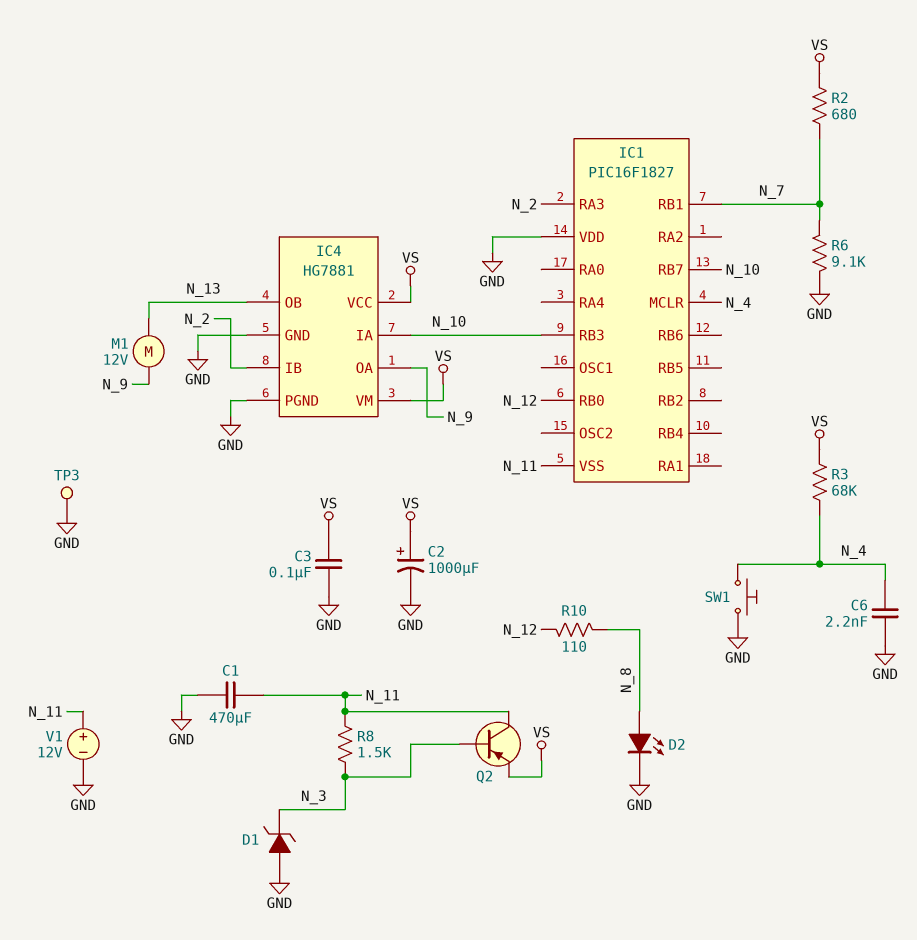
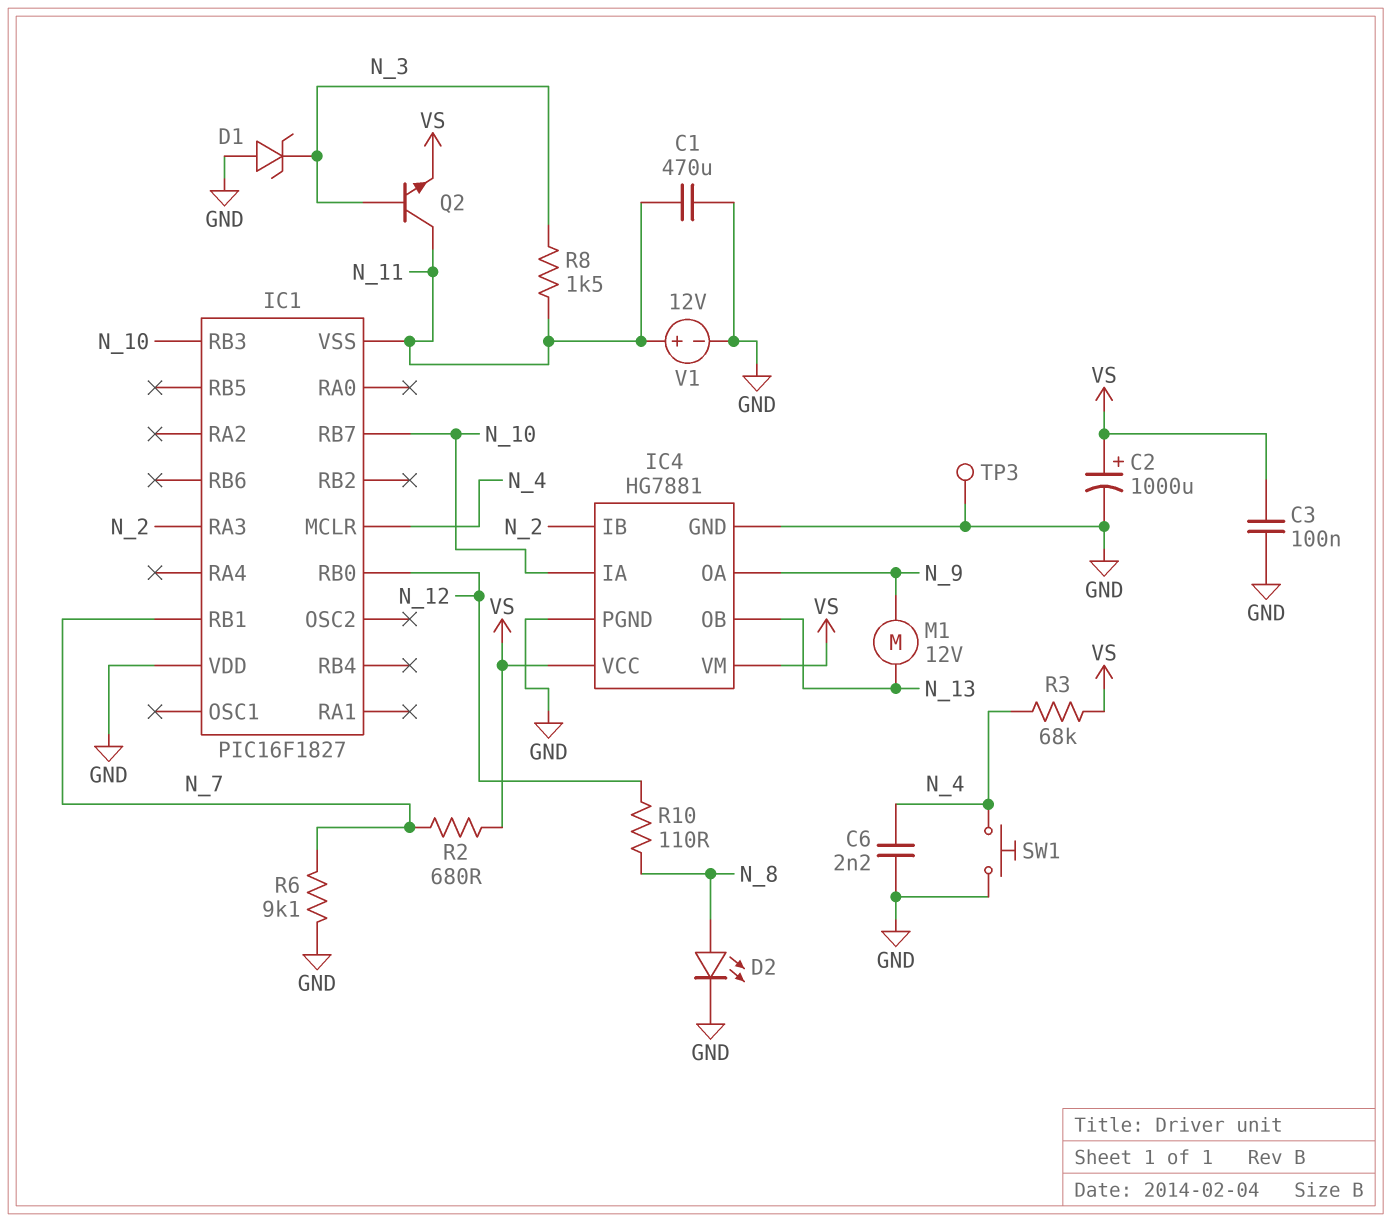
Q2: PNP (B N_3, C N_11, E VS) -> NPN (B N_3, C N_11, E VS)

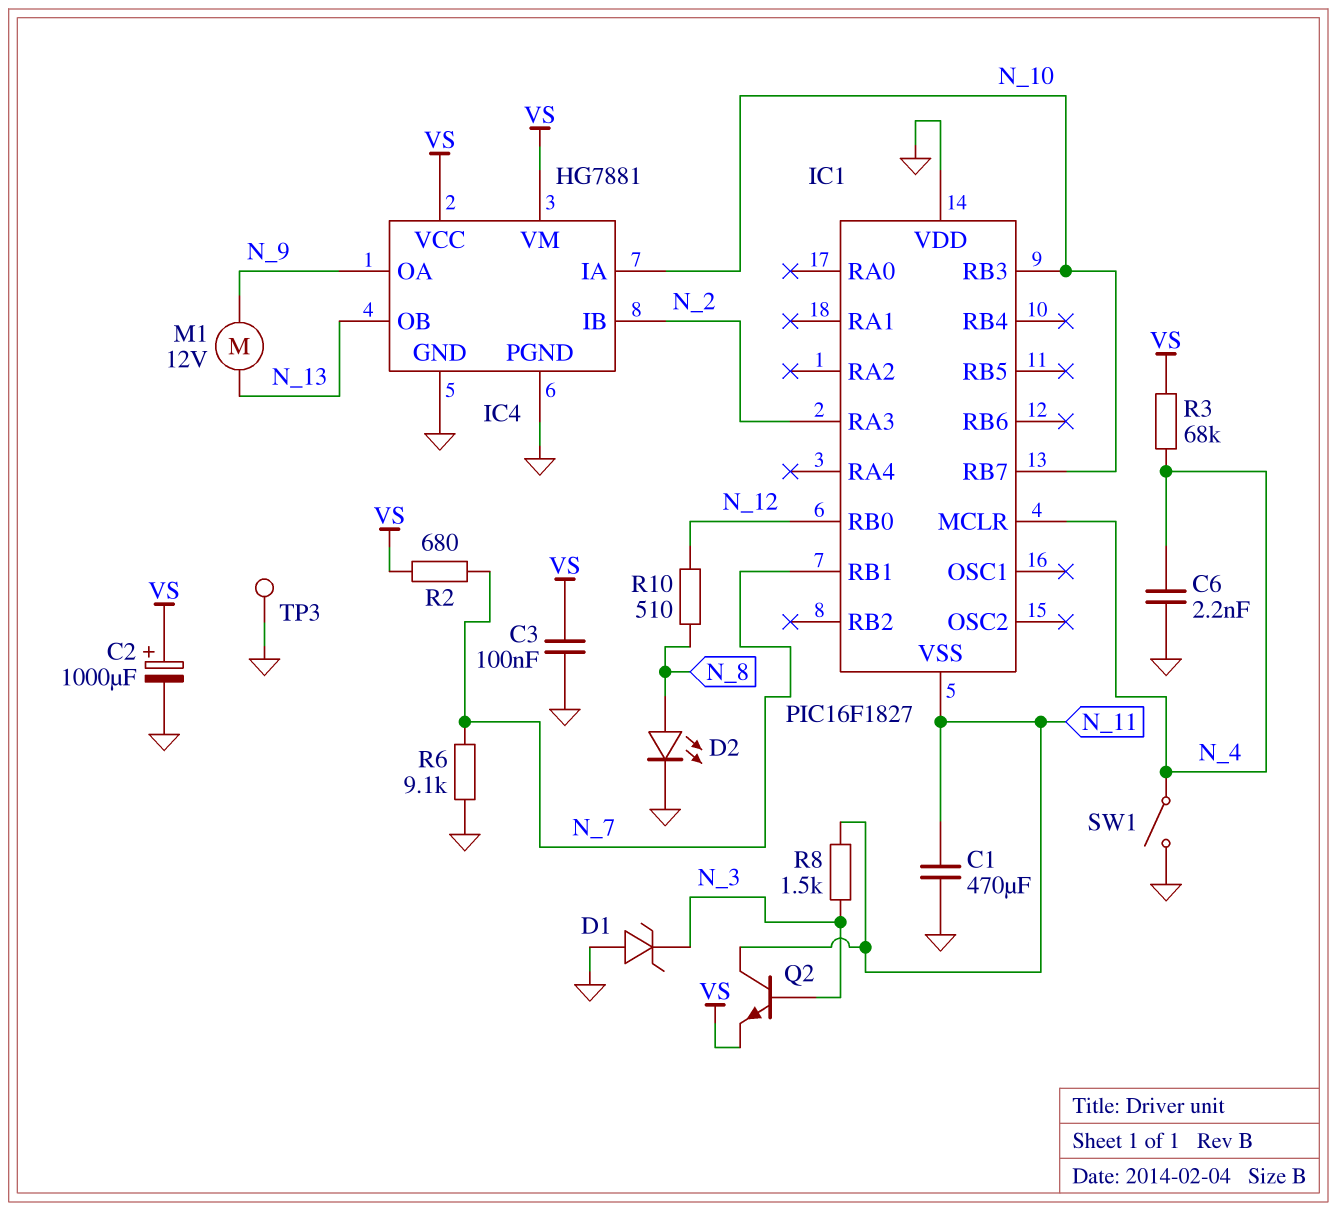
R10: 110 (N_8, N_12) -> 510 (N_8, N_12)
SW1: button (GND, N_4) -> switch (GND, N_4)
V1: 12V (plus N_11, minus GND) -> none

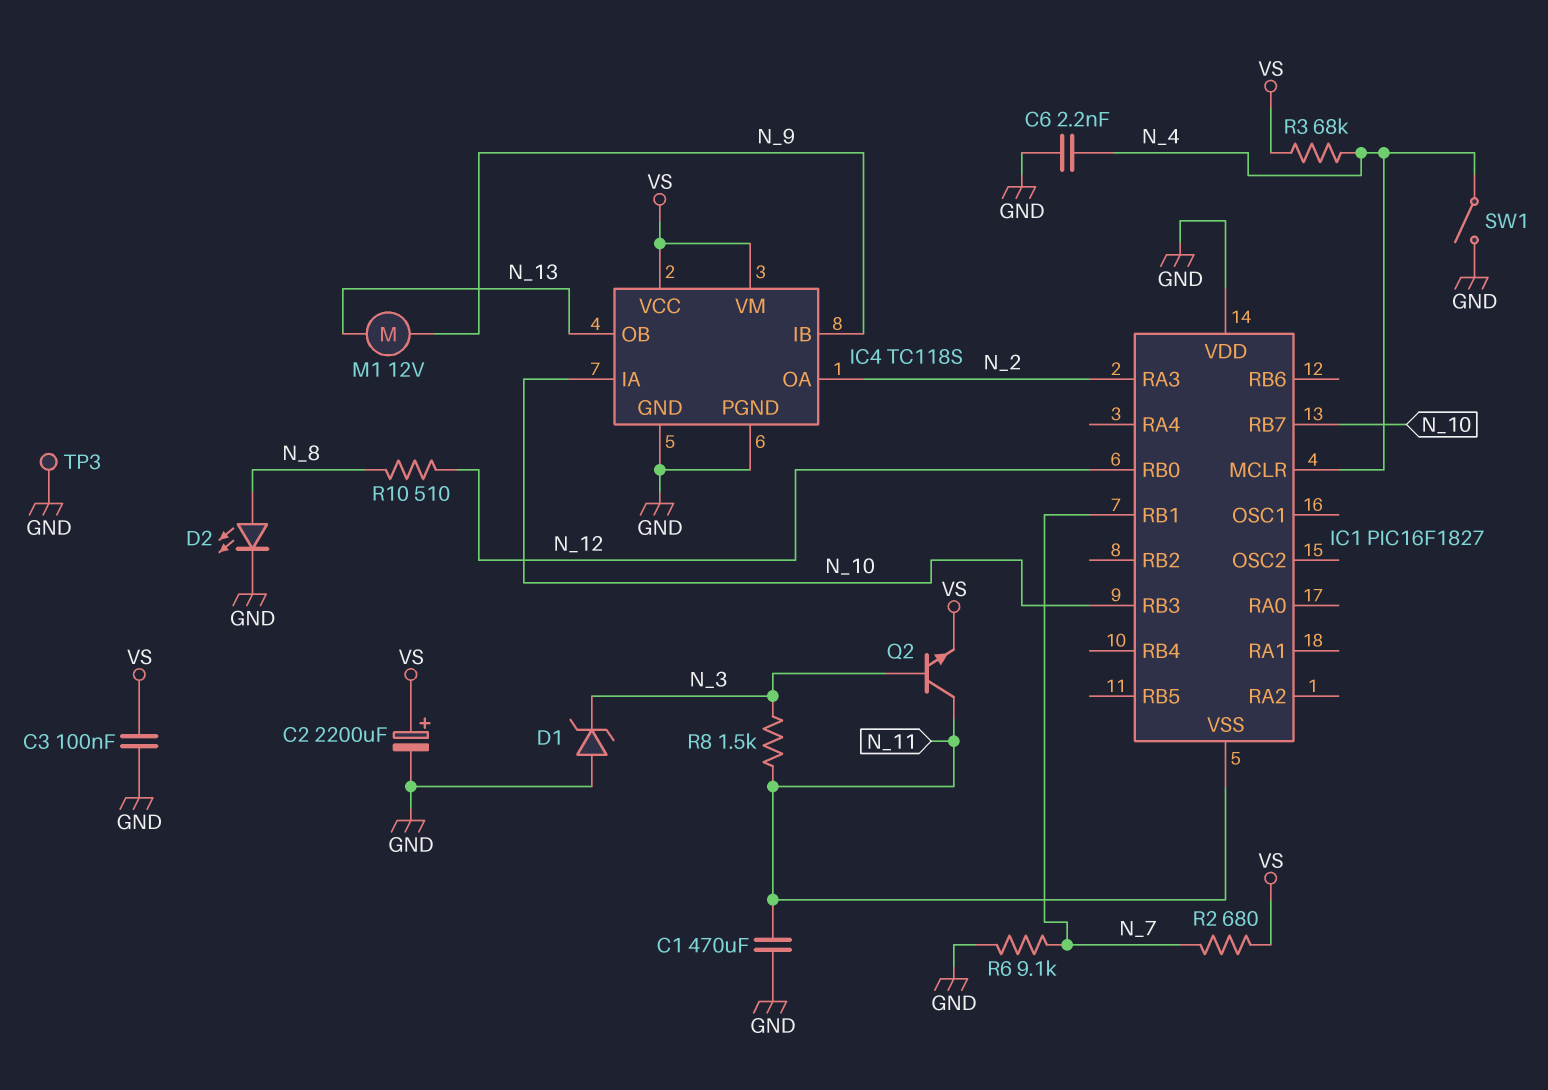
C2: 1000uF (plus VS, minus GND) -> 2200uF (plus VS, minus GND)
IC4: HG7881 -> TC118S
IC4 pin IB: N_2 -> N_9
IC4 pin OA: N_9 -> N_2

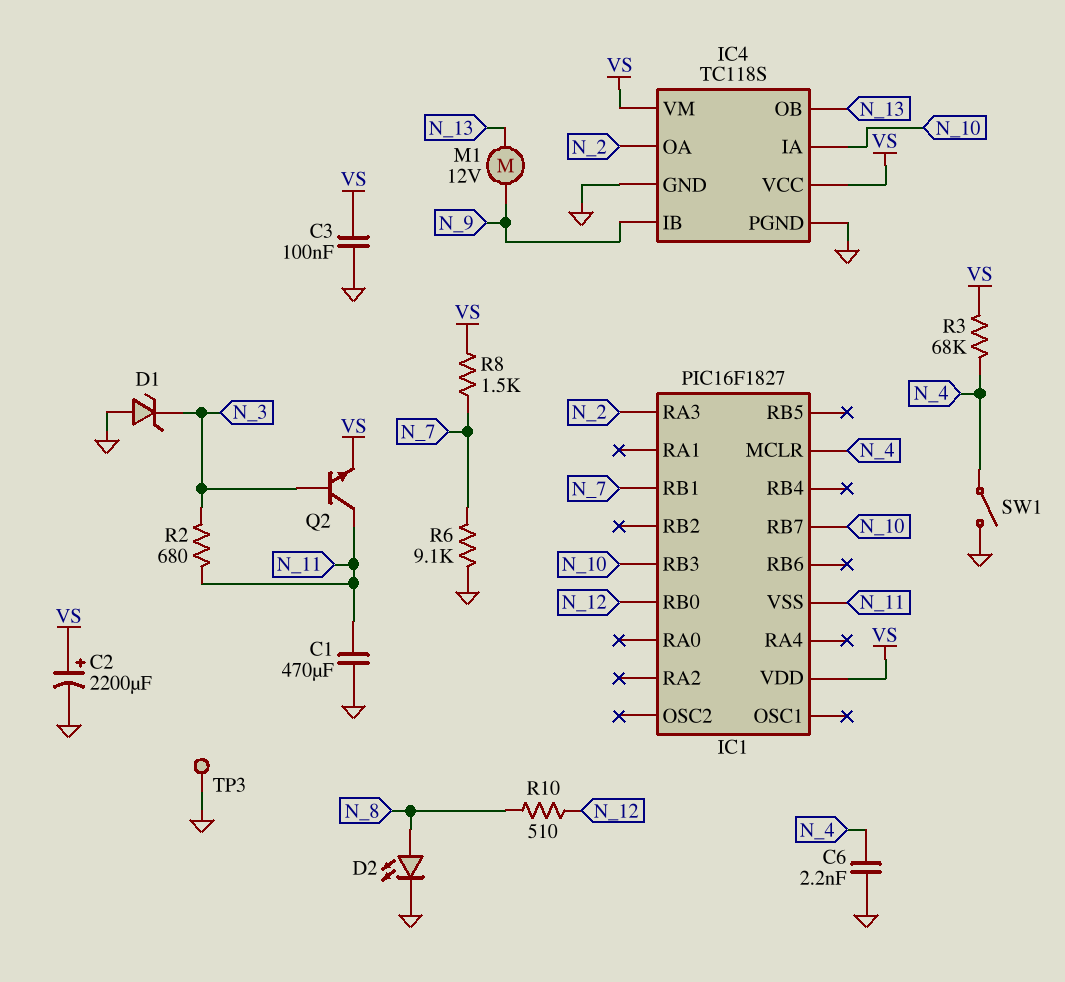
IC1 pin VDD: GND -> VS
R2: 680 (N_7, VS) -> 680 (N_3, N_11)
R8: 1.5k (N_3, N_11) -> 1.5k (N_7, VS)

